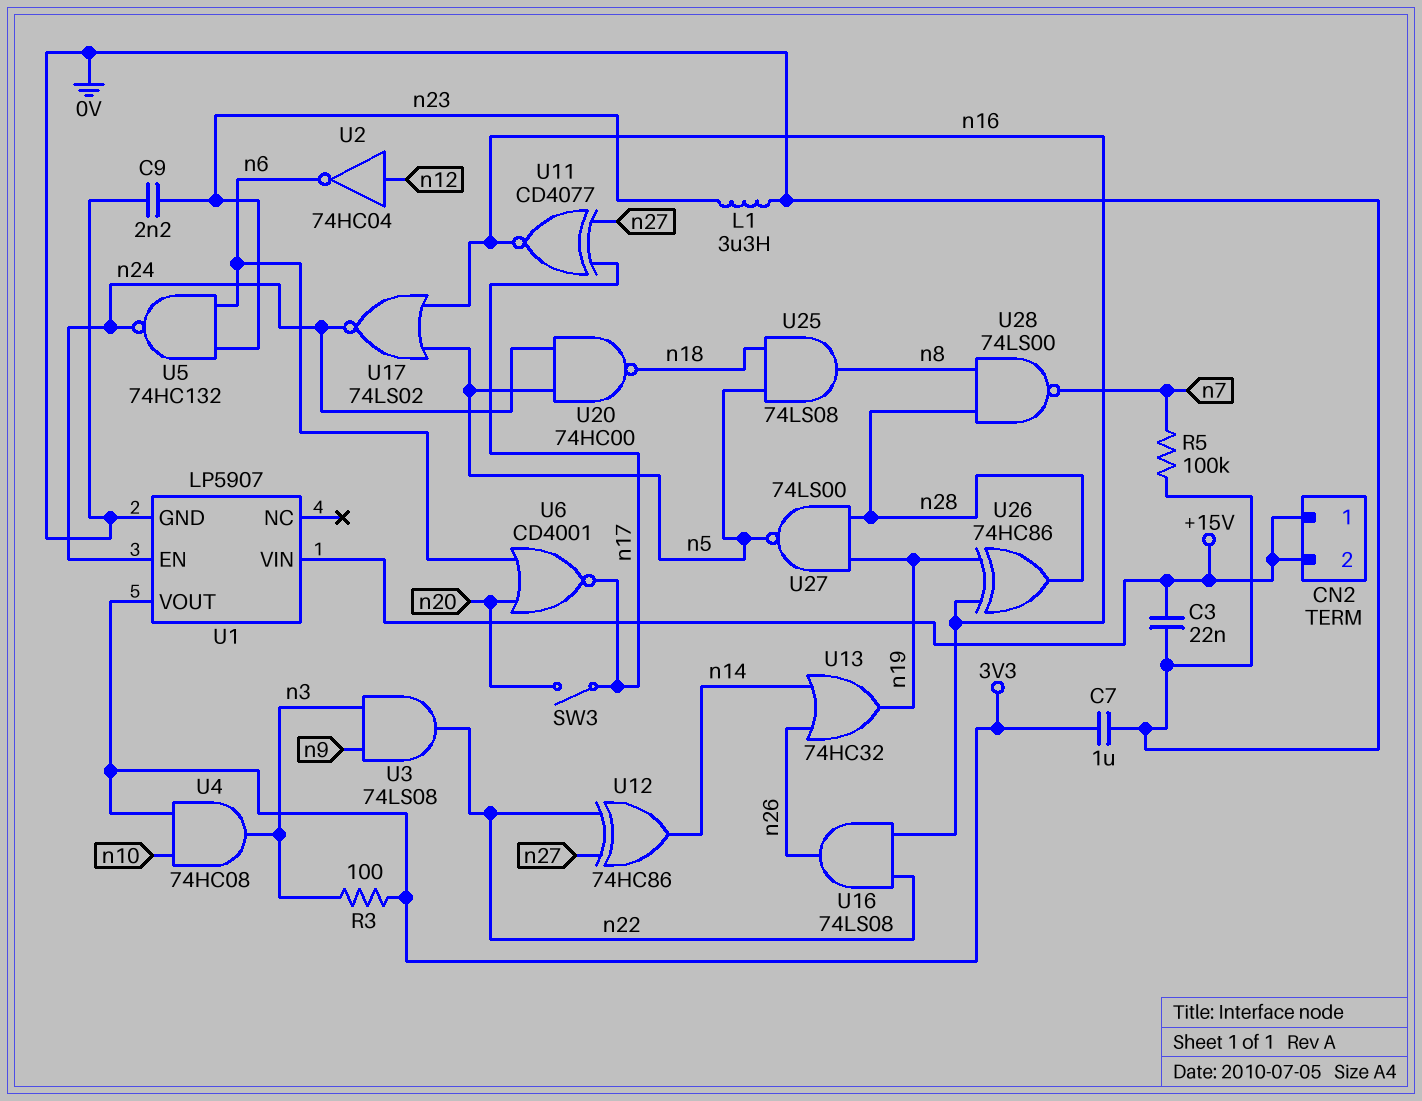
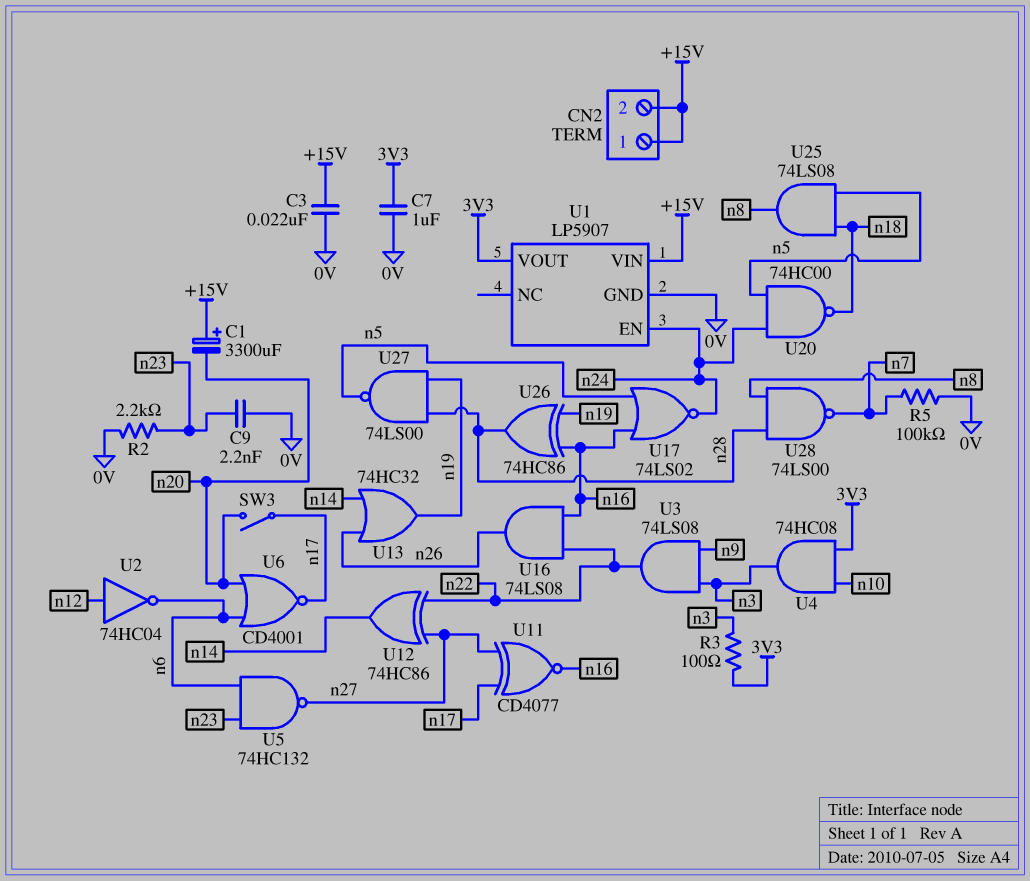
C1: none -> 3300uF (plus +15V, minus n20)
L1: 3.3uH (0V, n23) -> none
R2: none -> 2.2k (0V, n23)
U5: NAND 74HC132 (in n6, in n23, out n24) -> NAND 74HC132 (in n6, in n23, out n27)

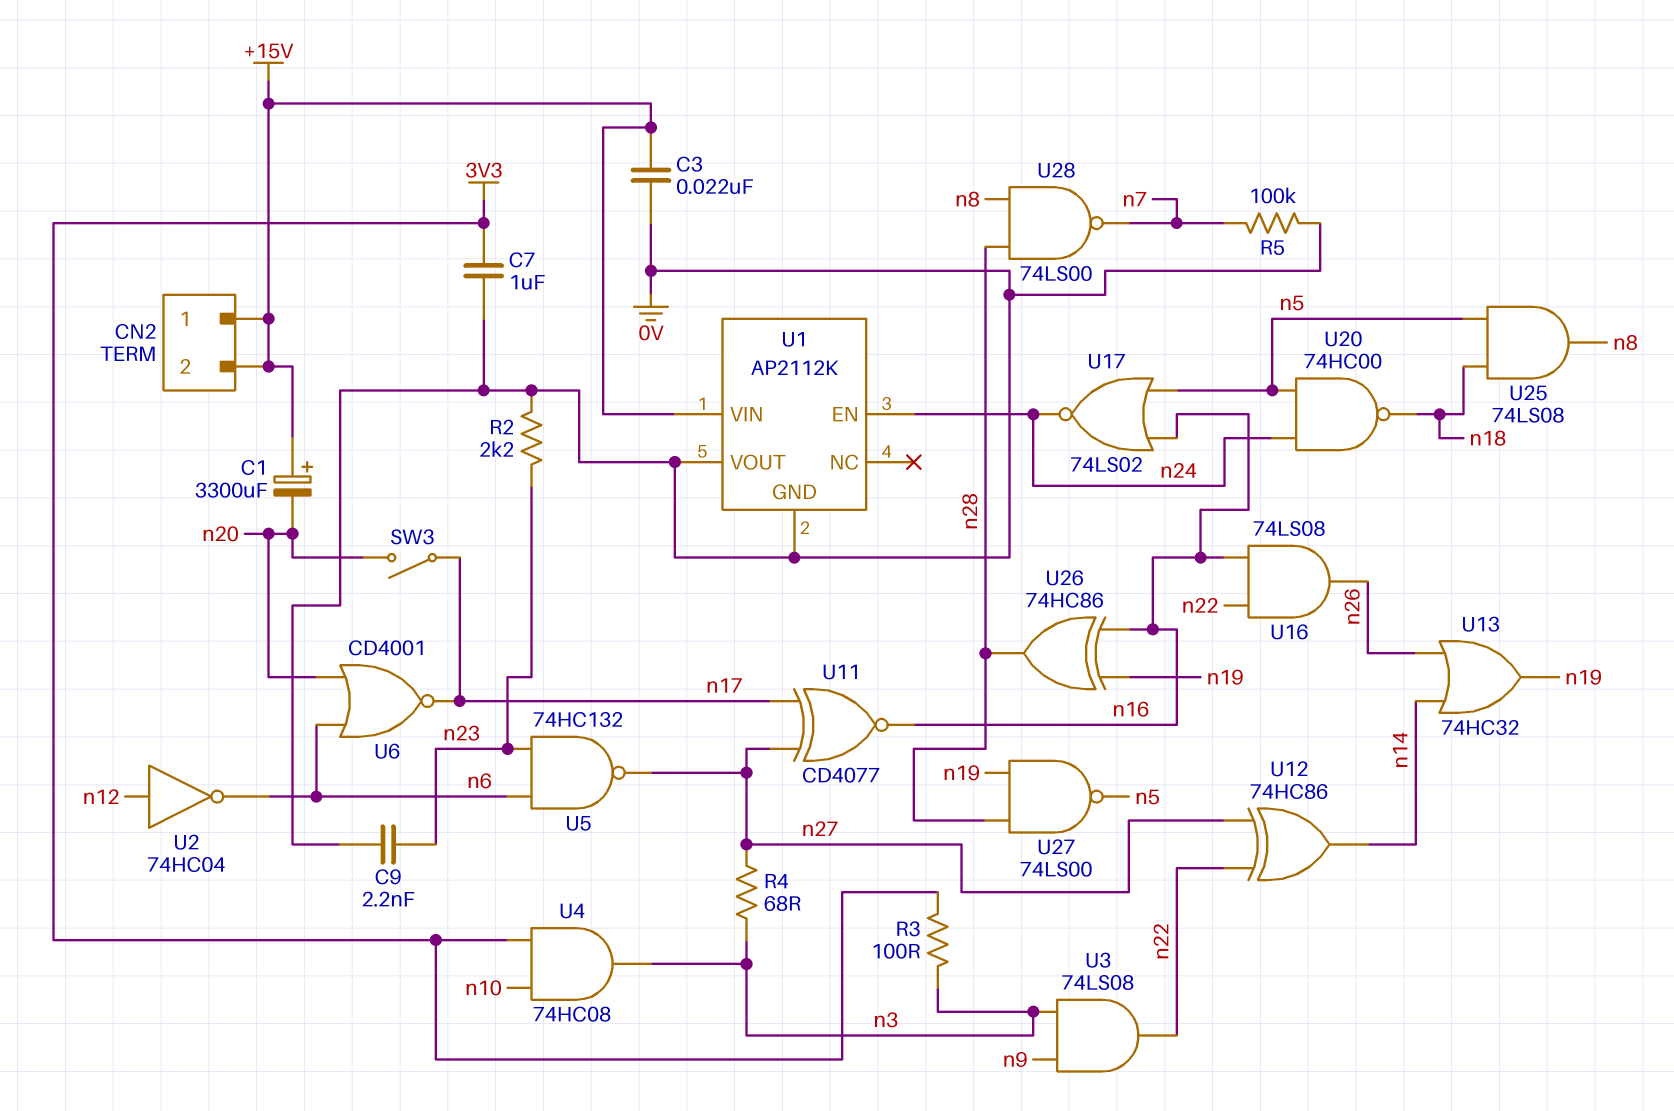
R4: none -> 68 (n3, n27)
U1: LP5907 -> AP2112K
U1 pin VOUT: 3V3 -> 0V

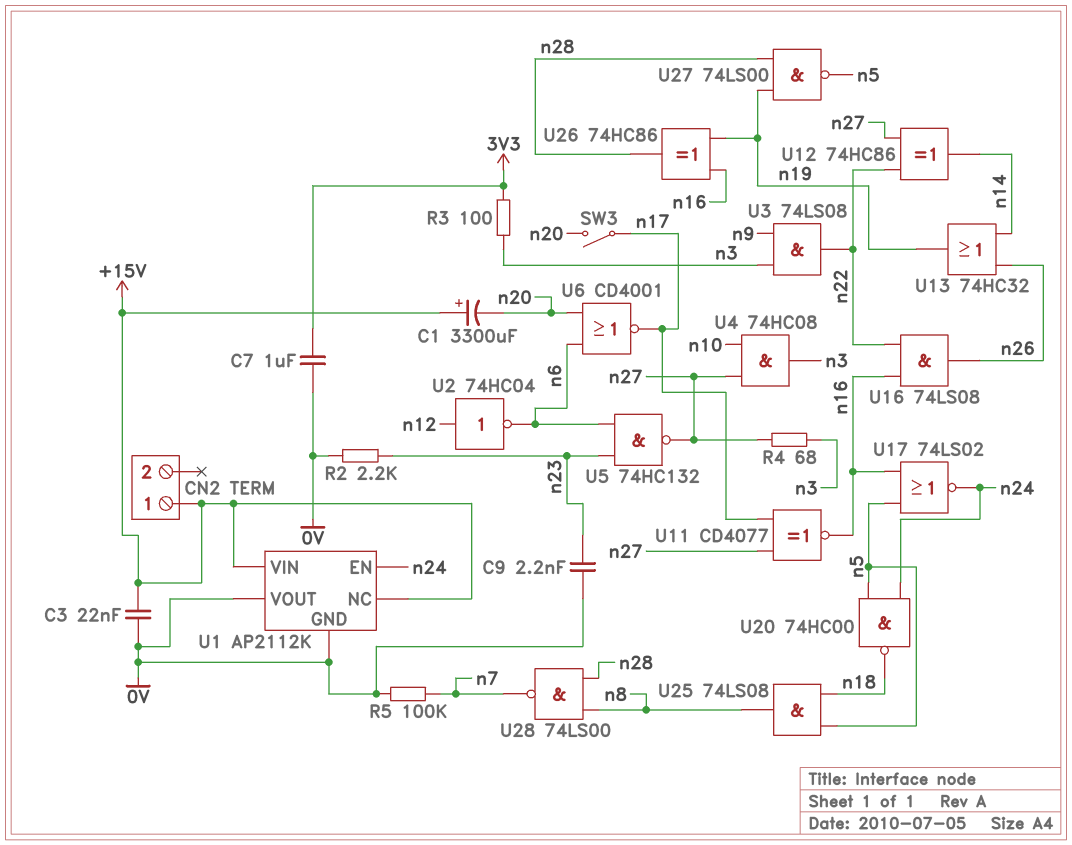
CN2 pin 2: +15V -> none
U1 pin NC: none -> +15V
U4: AND 74HC08 (in 3V3, in n10, out n3) -> AND 74HC08 (in n10, in n27, out n3)

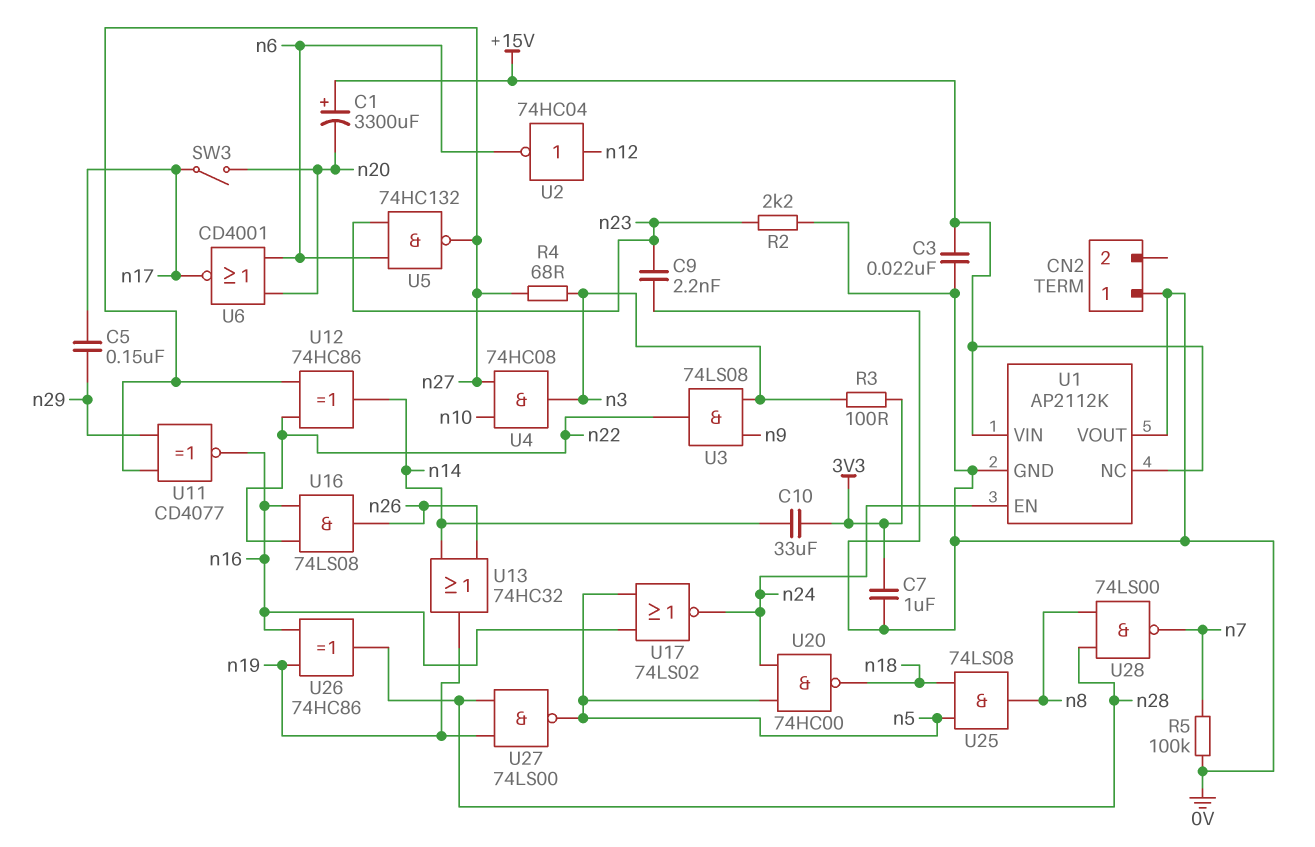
C5: none -> 150nF (n17, n29)
C10: none -> 33uF (3V3, n14)
CN2 pin 1: +15V -> 0V
U11: XNOR CD4077 (in n17, in n27, out n16) -> XNOR CD4077 (in n27, in n29, out n16)

